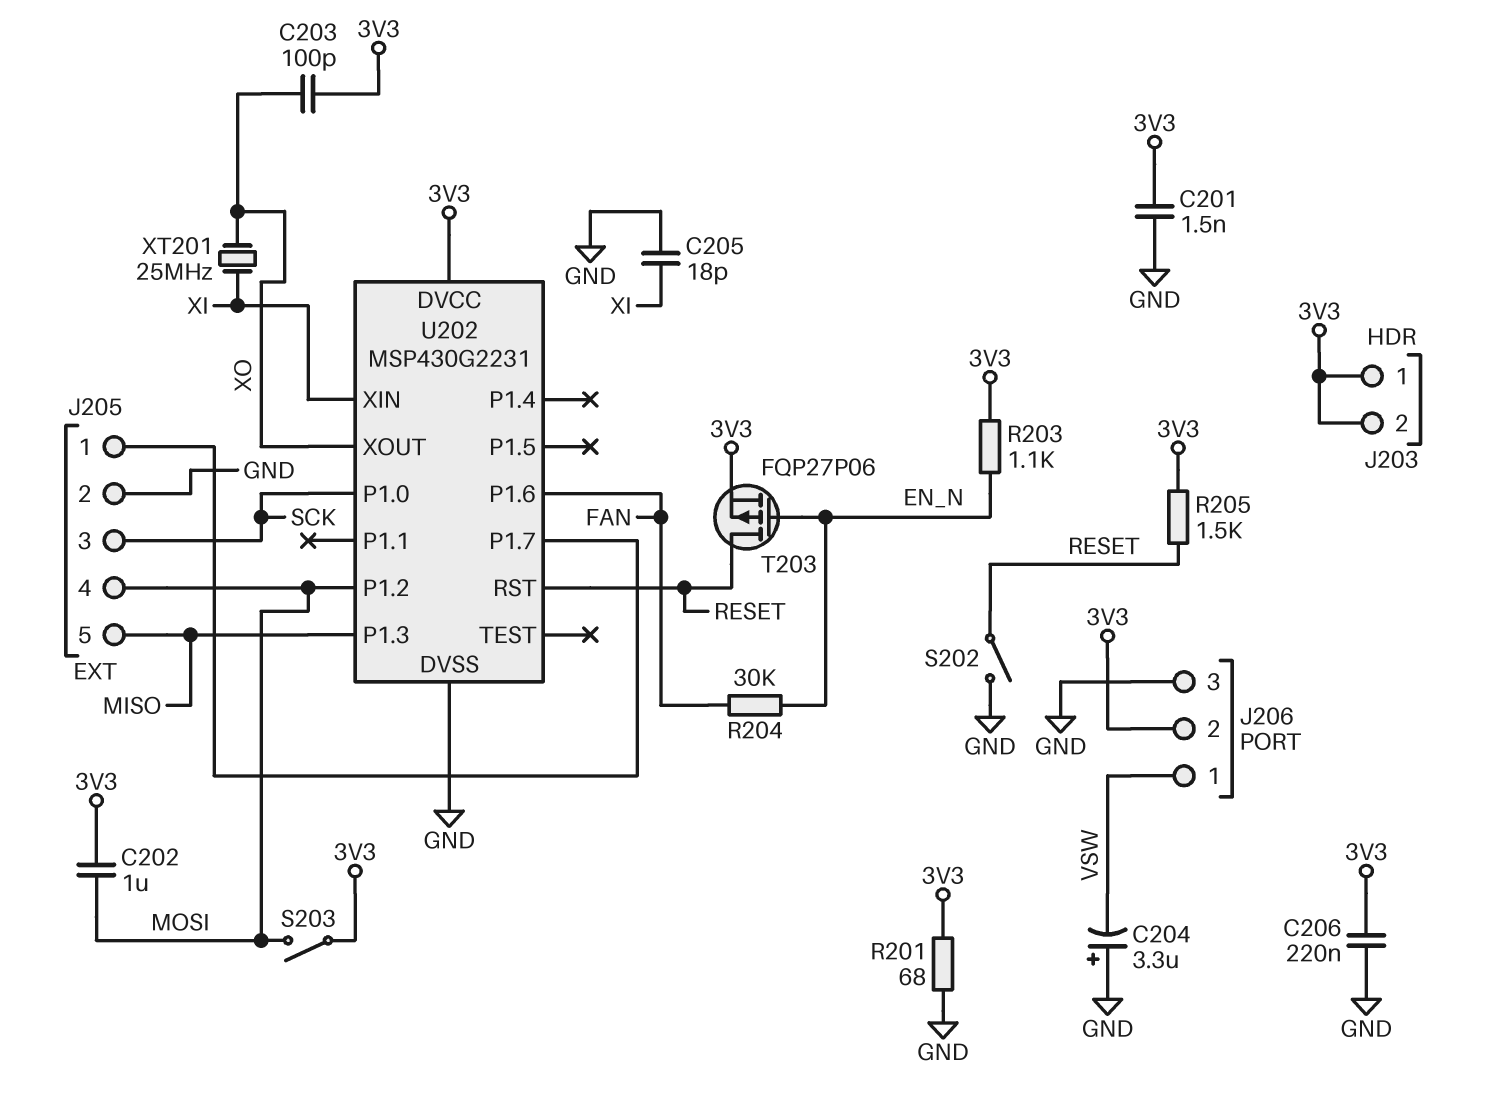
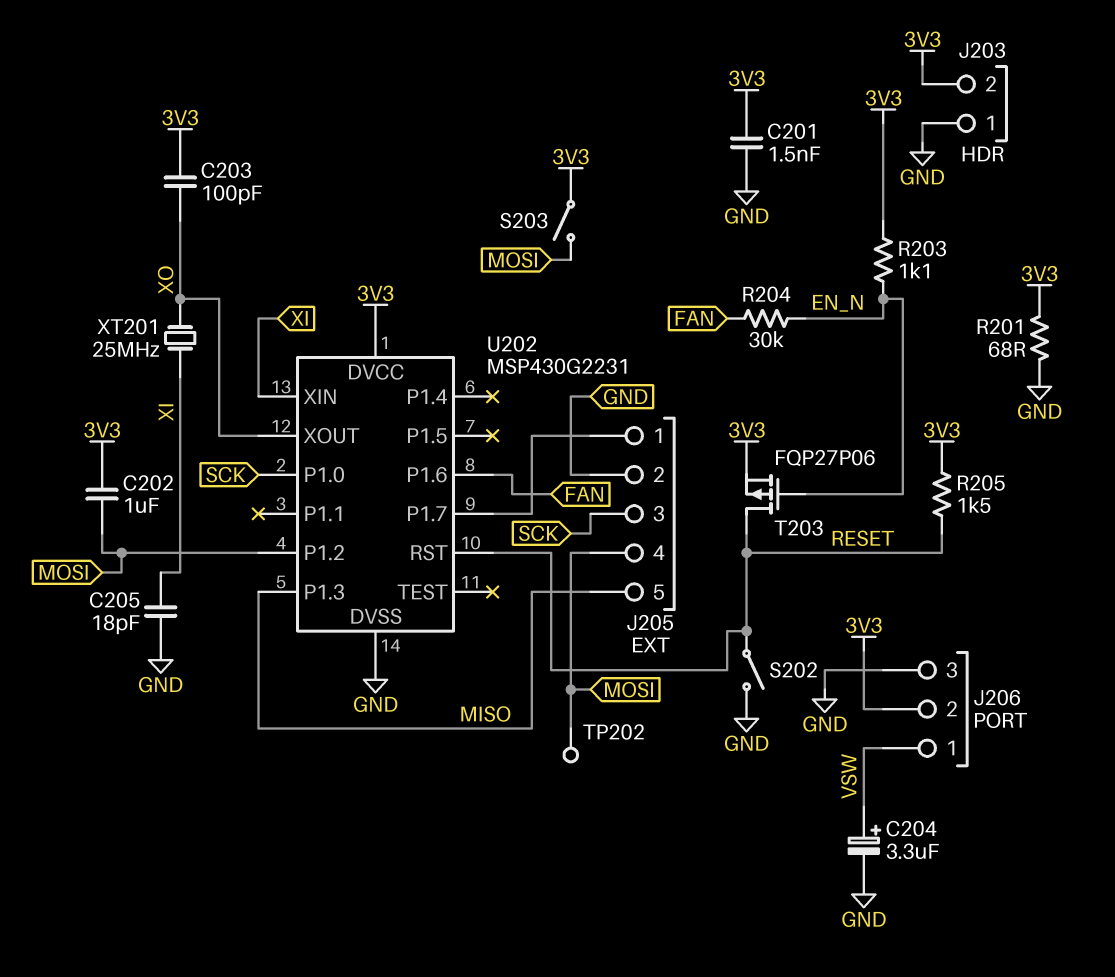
C204: 3.3uF (plus GND, minus VSW) -> 3.3uF (plus VSW, minus GND)
C206: 220nF (3V3, GND) -> none
J203 pin 1: 3V3 -> GND
TP202: none -> test point (MOSI)

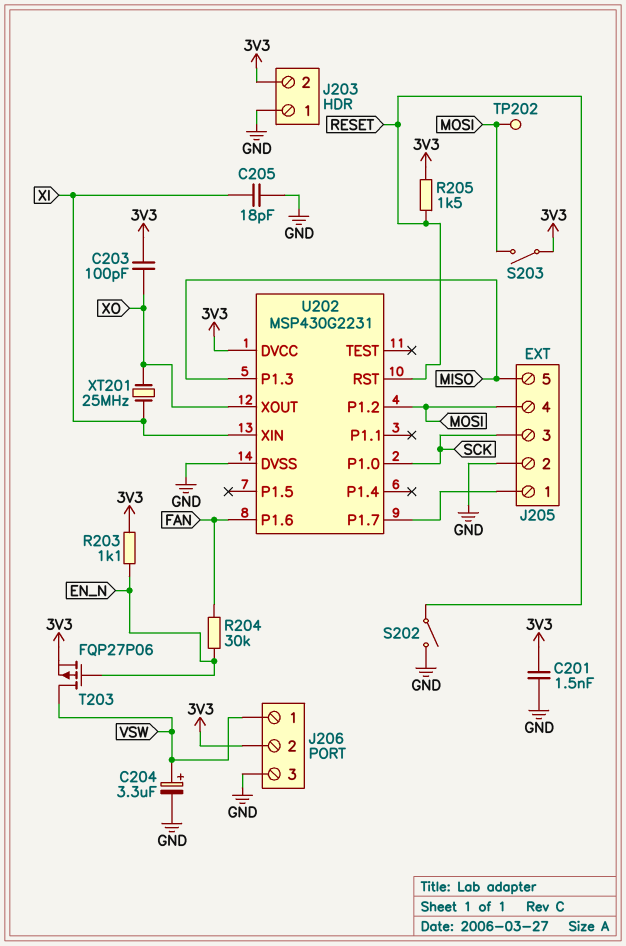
C202: 1uF (3V3, MOSI) -> none
R201: 68 (3V3, GND) -> none
T203: PMOS FQP27P06 (G EN_N, D RESET, S 3V3) -> PMOS FQP27P06 (G EN_N, D VSW, S 3V3)

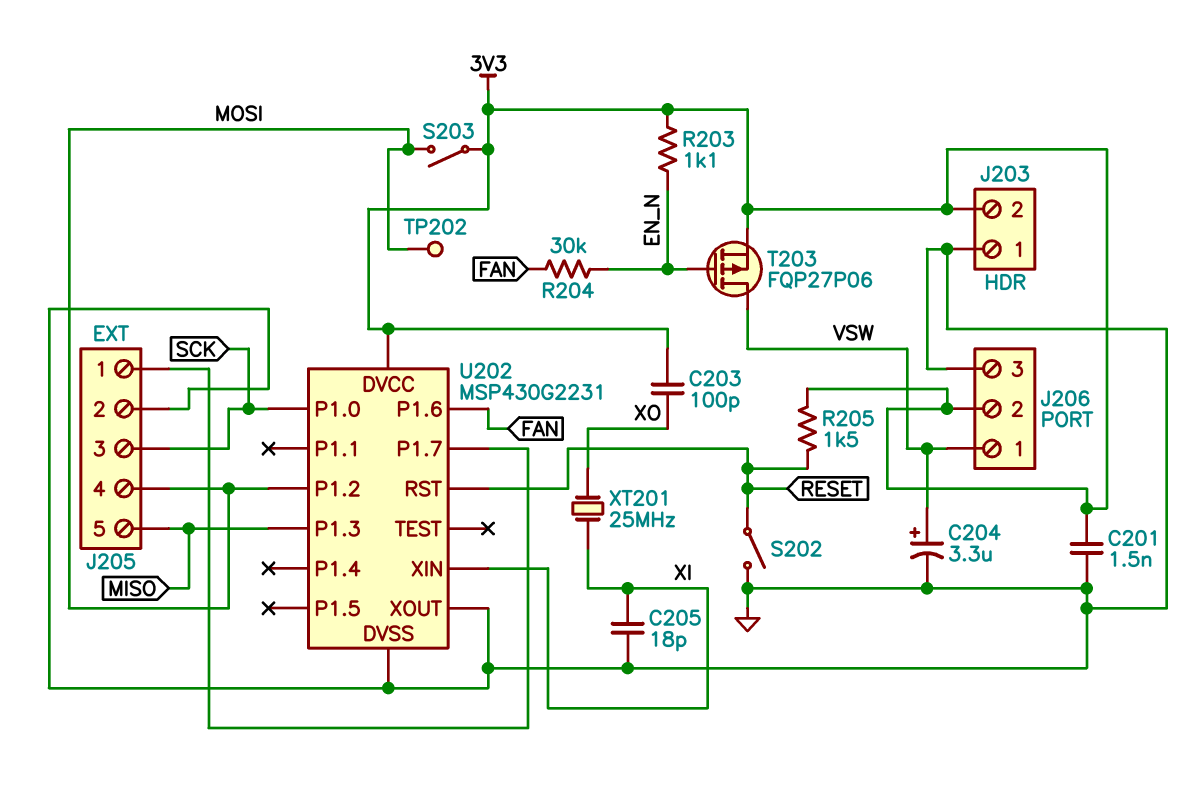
U202 pin XOUT: XO -> GND

